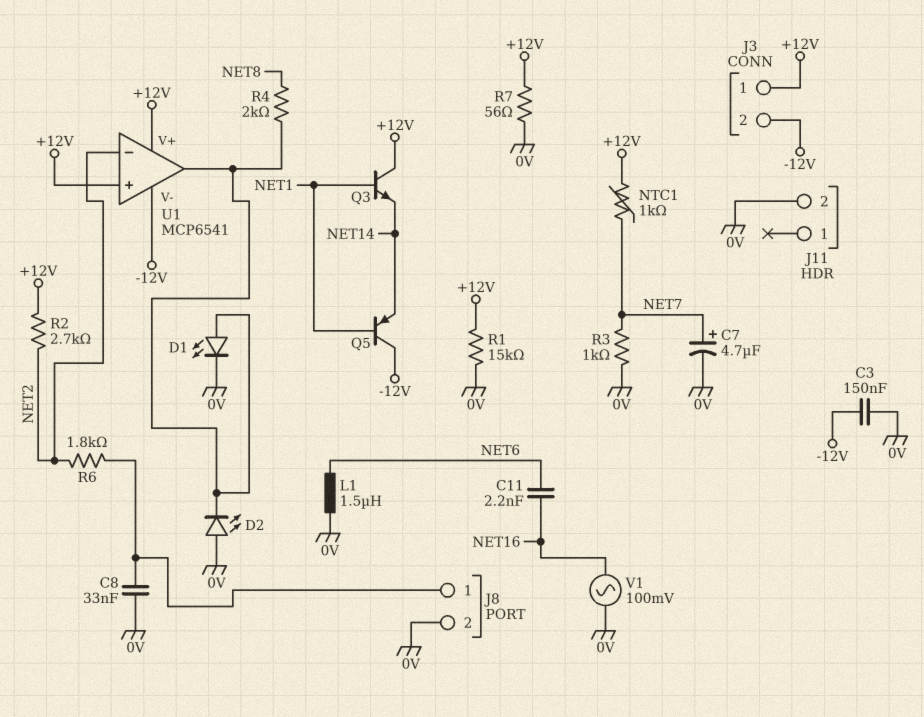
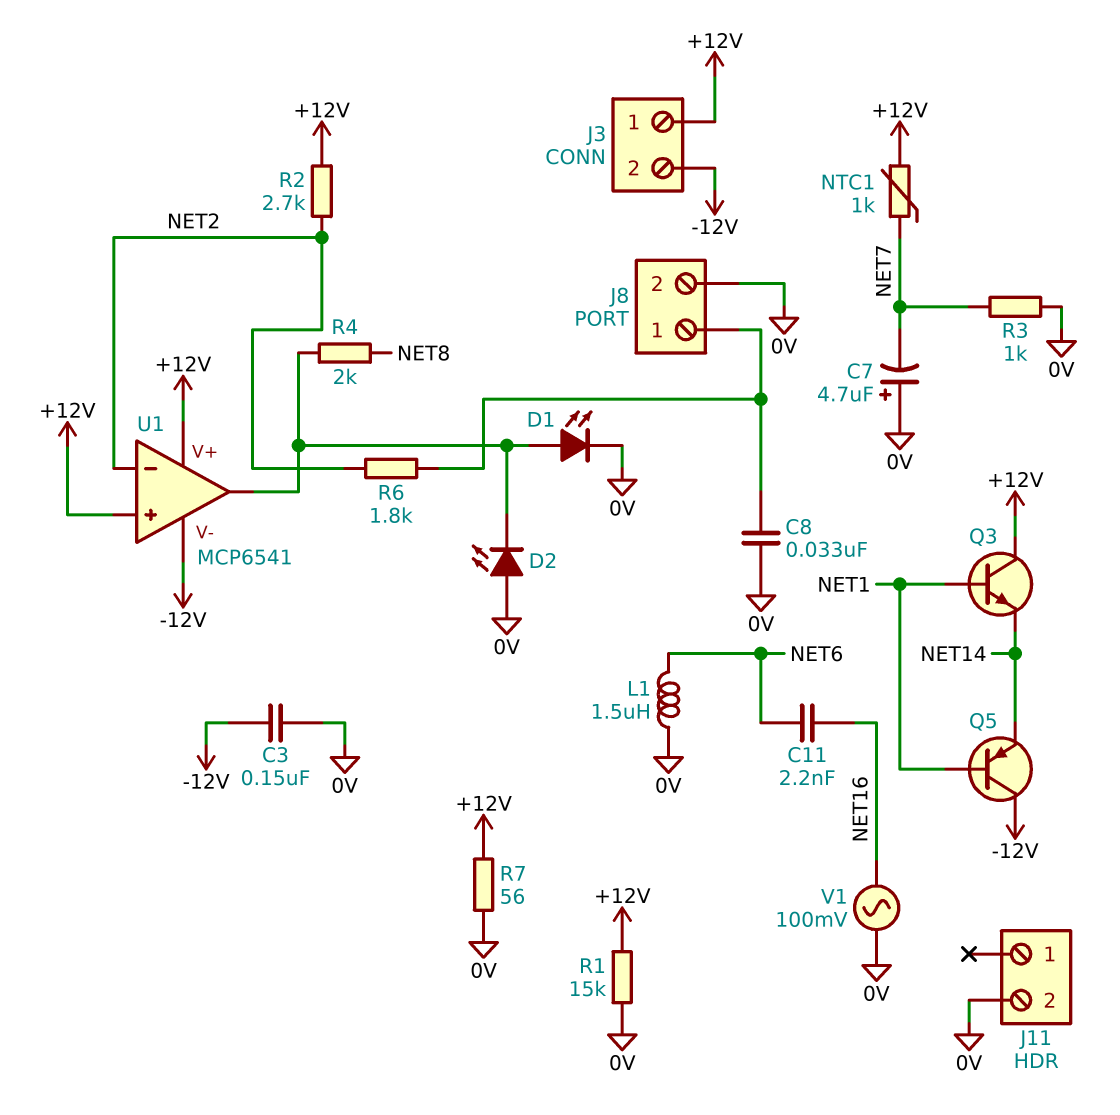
C7: 4.7uF (plus NET7, minus 0V) -> 4.7uF (plus 0V, minus NET7)

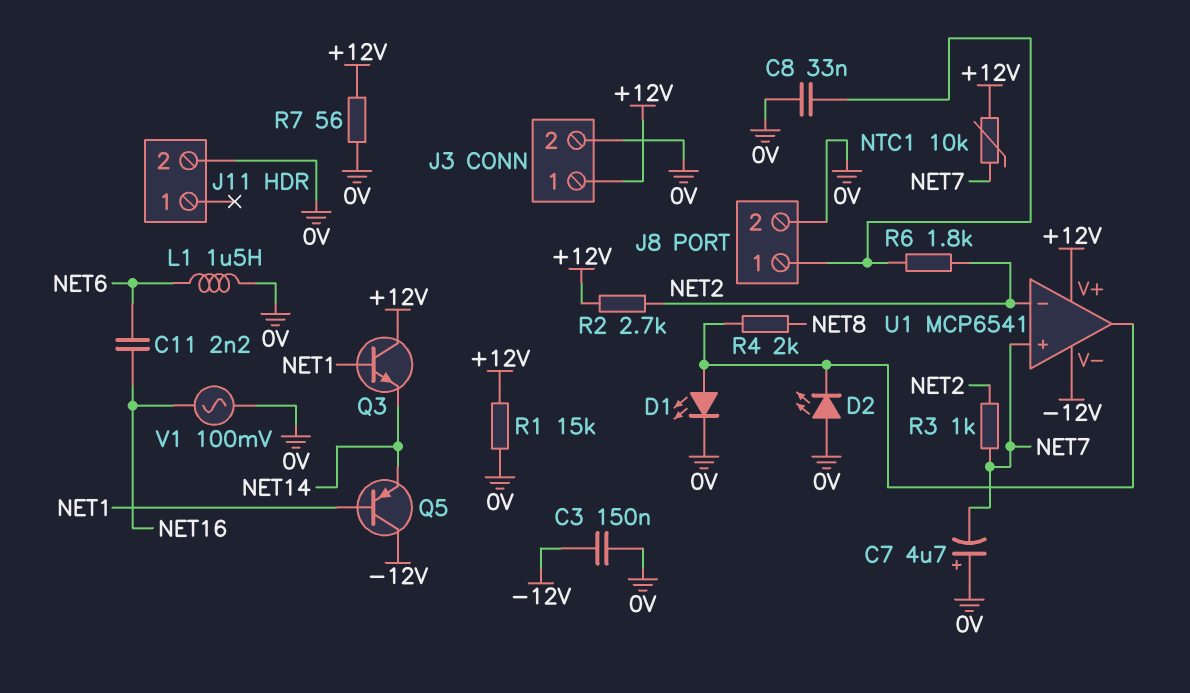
J3 pin 2: -12V -> 0V
NTC1: 1k (+12V, NET7) -> 10k (+12V, NET7)
R3: 1k (0V, NET7) -> 1k (NET2, NET7)
U1 pin in+: +12V -> NET7

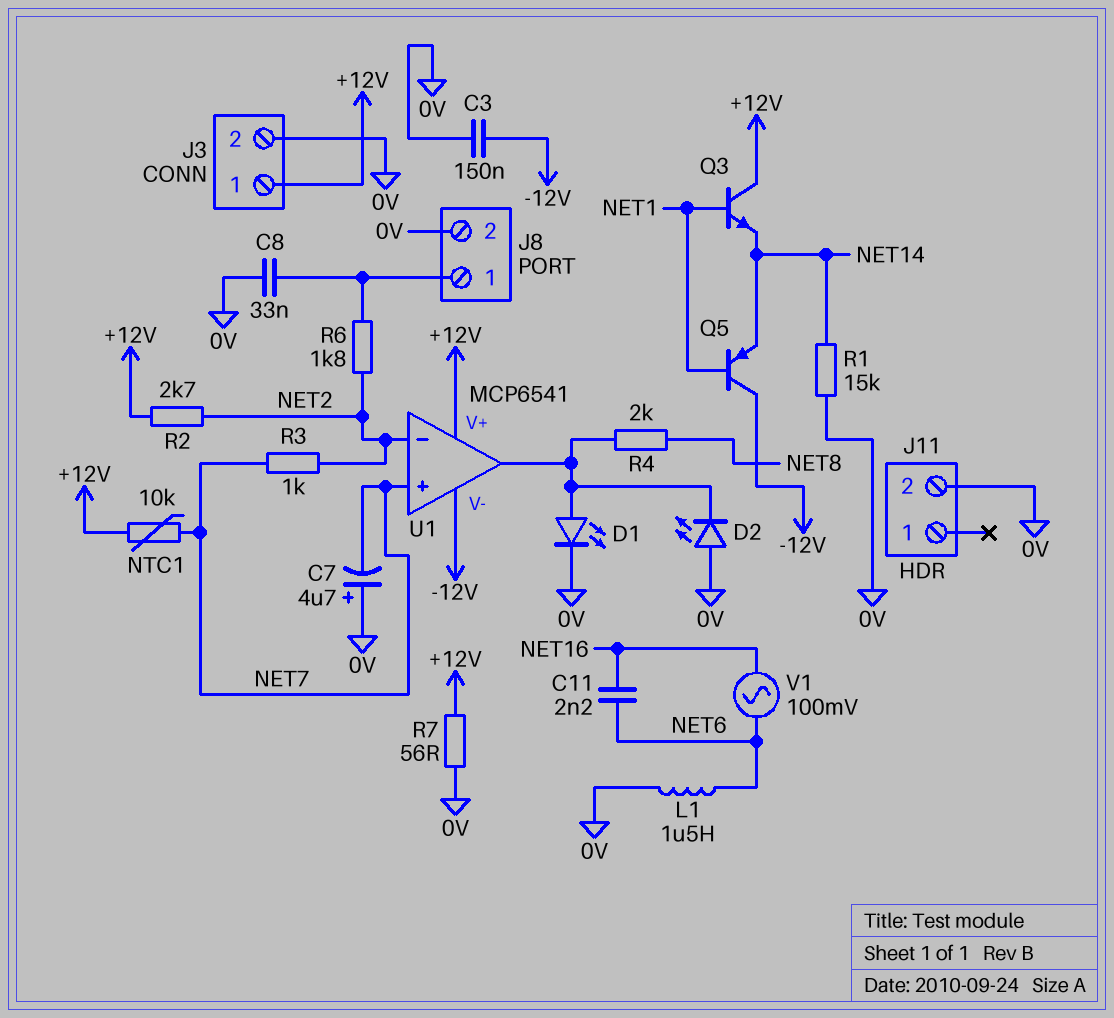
R1: 15k (+12V, 0V) -> 15k (0V, NET14)
V1: AC 100mV (0V, NET16) -> AC 100mV (NET6, NET16)

